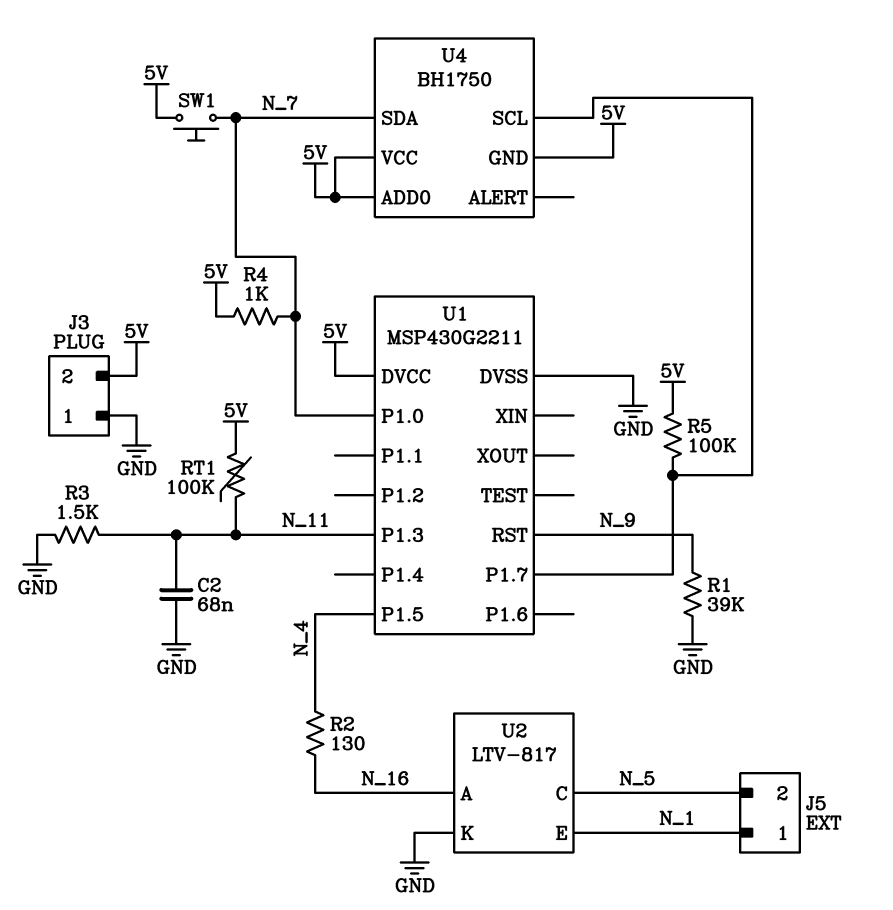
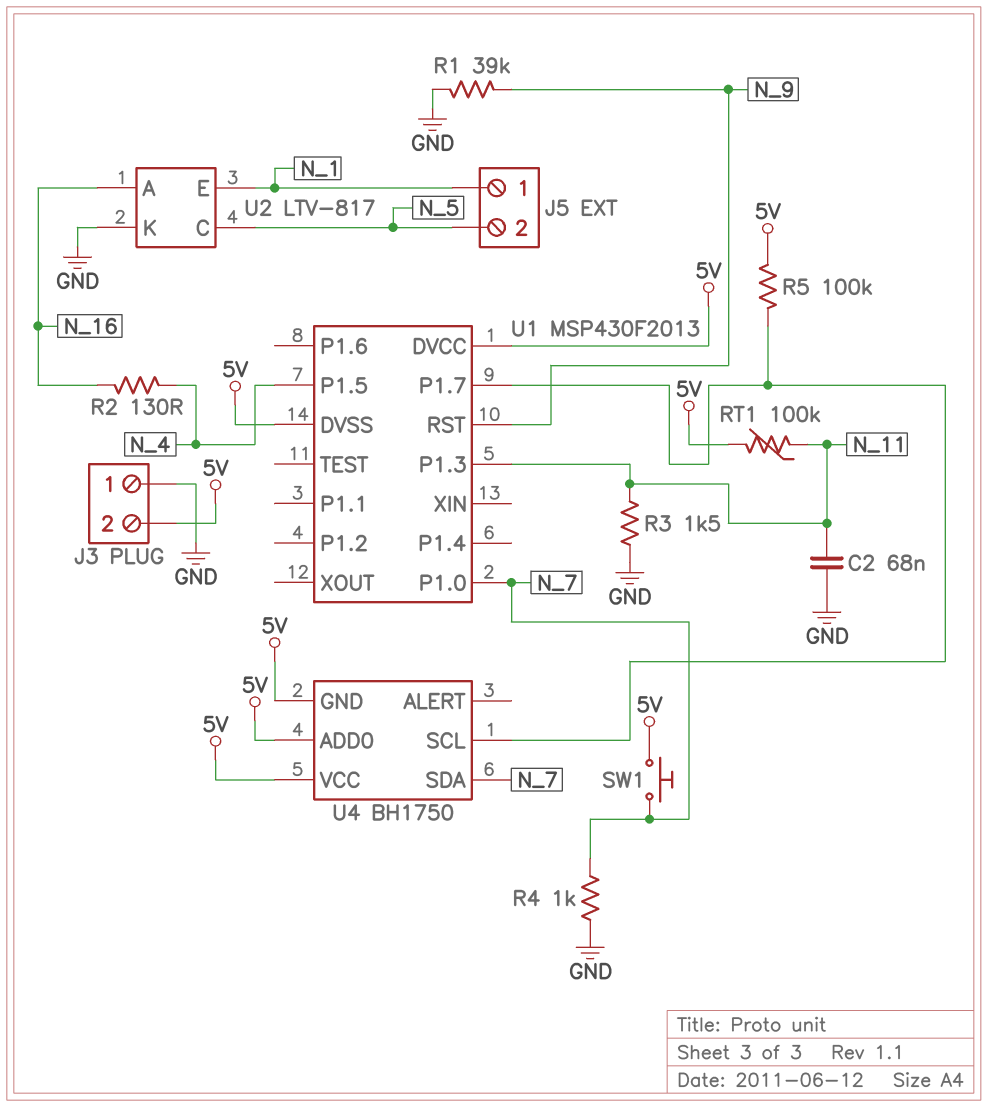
R4: 1k (5V, N_7) -> 1k (GND, N_7)
U1: MSP430G2211 -> MSP430F2013
U1 pin DVSS: GND -> 5V

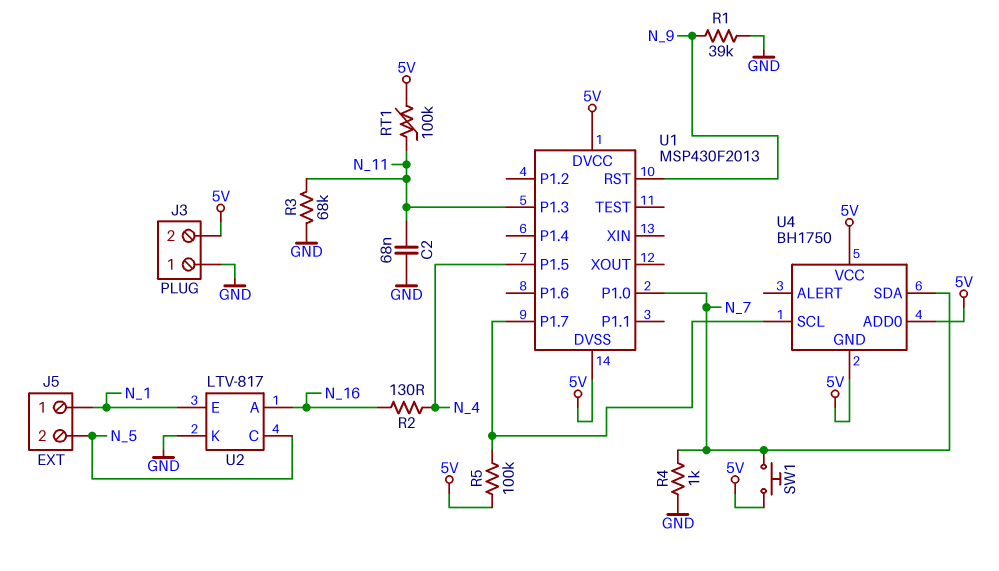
R3: 1.5k (GND, N_11) -> 68k (GND, N_11)

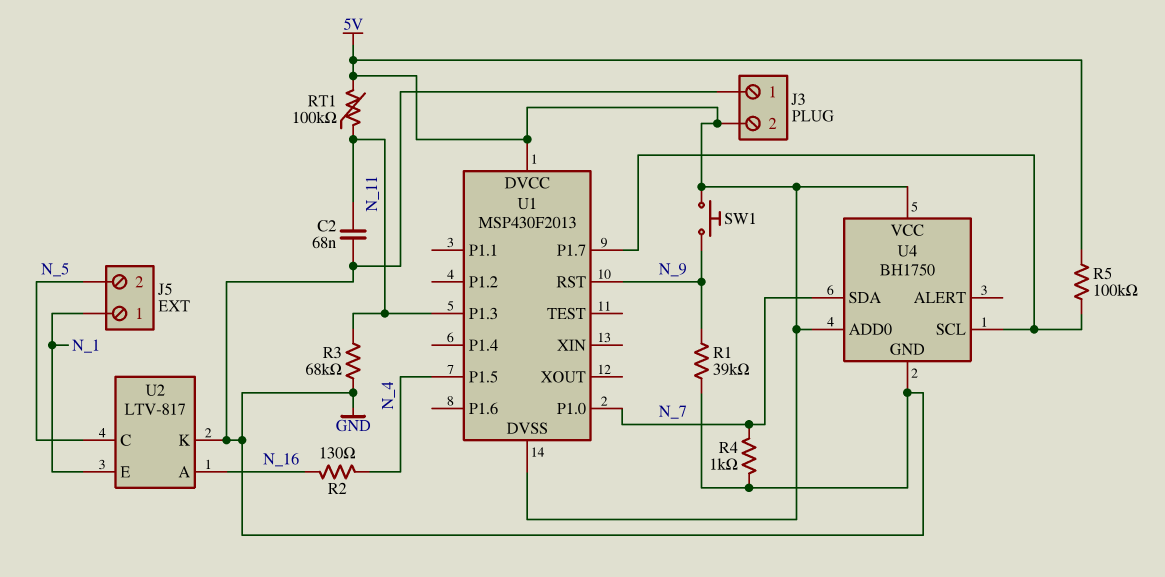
SW1: button (5V, N_7) -> button (5V, N_9)
U4 pin GND: 5V -> GND

